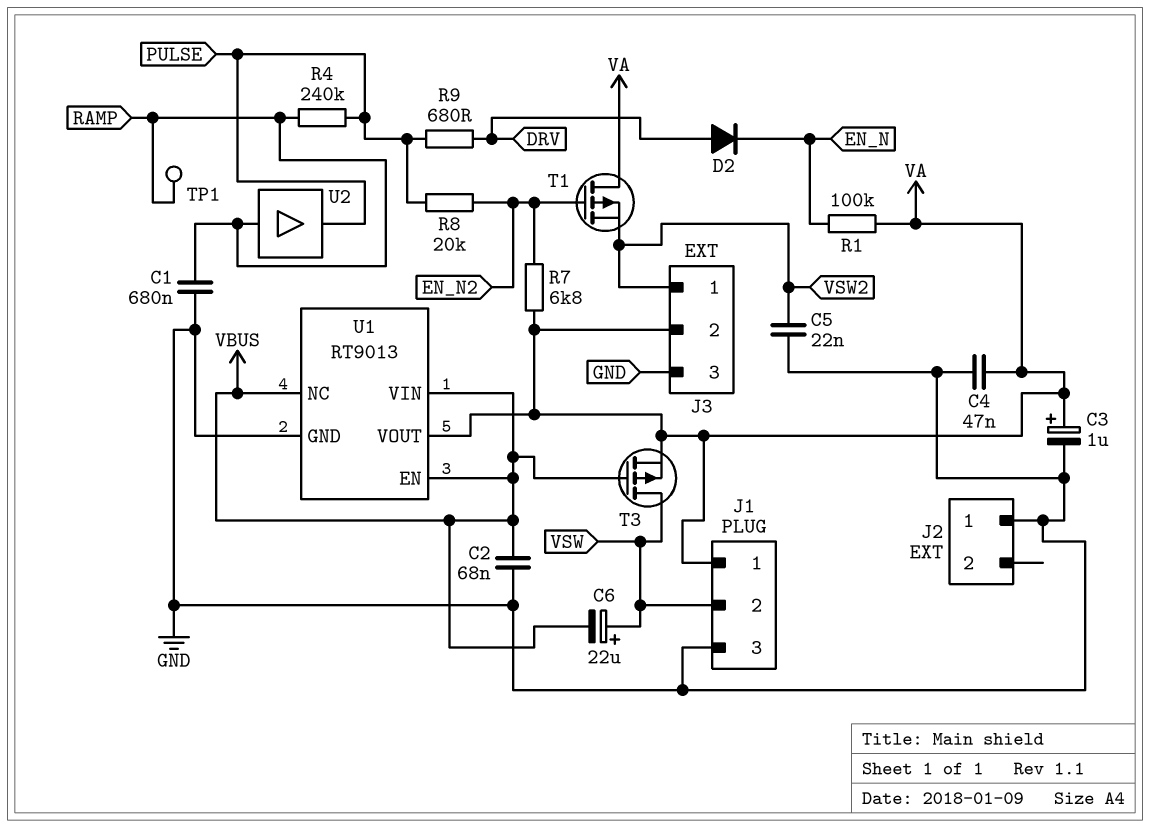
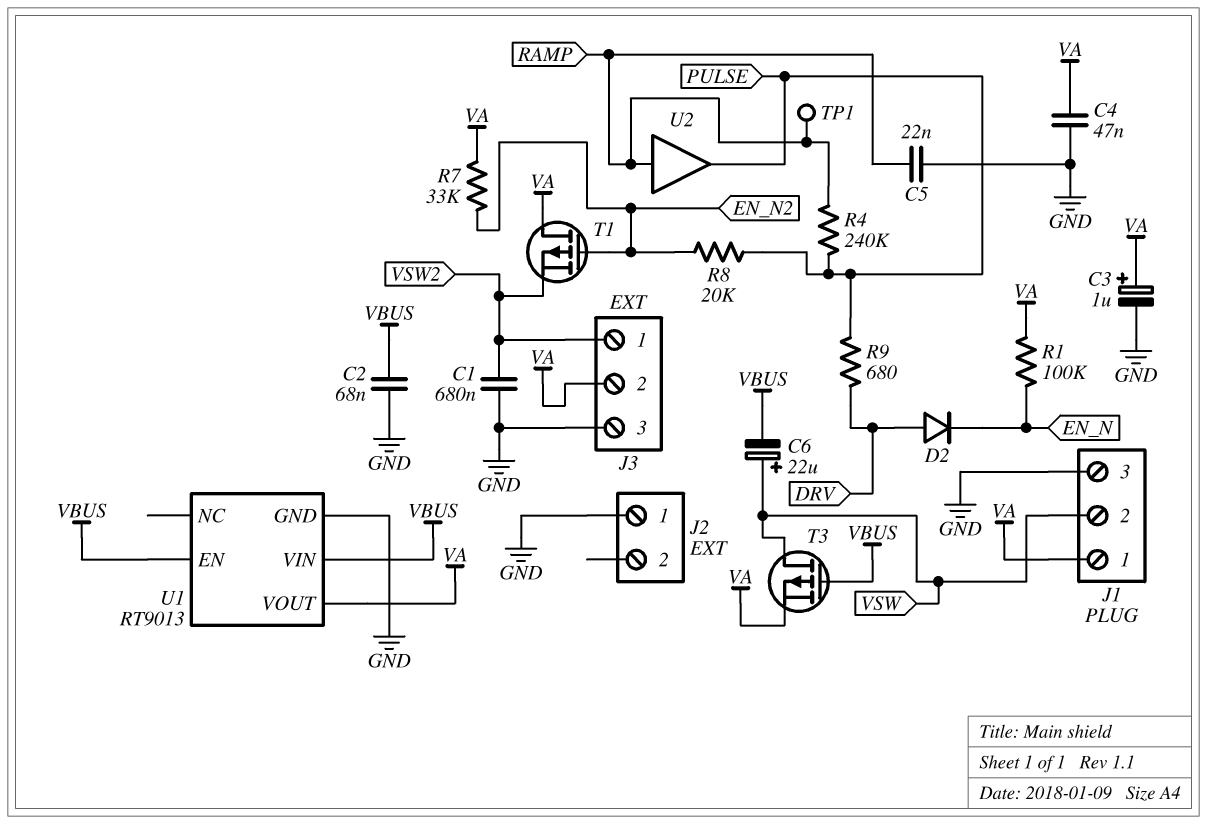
C1: 680nF (GND, RAMP) -> 680nF (GND, VSW2)
C5: 22nF (GND, VSW2) -> 22nF (GND, RAMP)
R7: 6.8k (EN_N2, VA) -> 33k (EN_N2, VA)
U1 pin NC: VBUS -> none

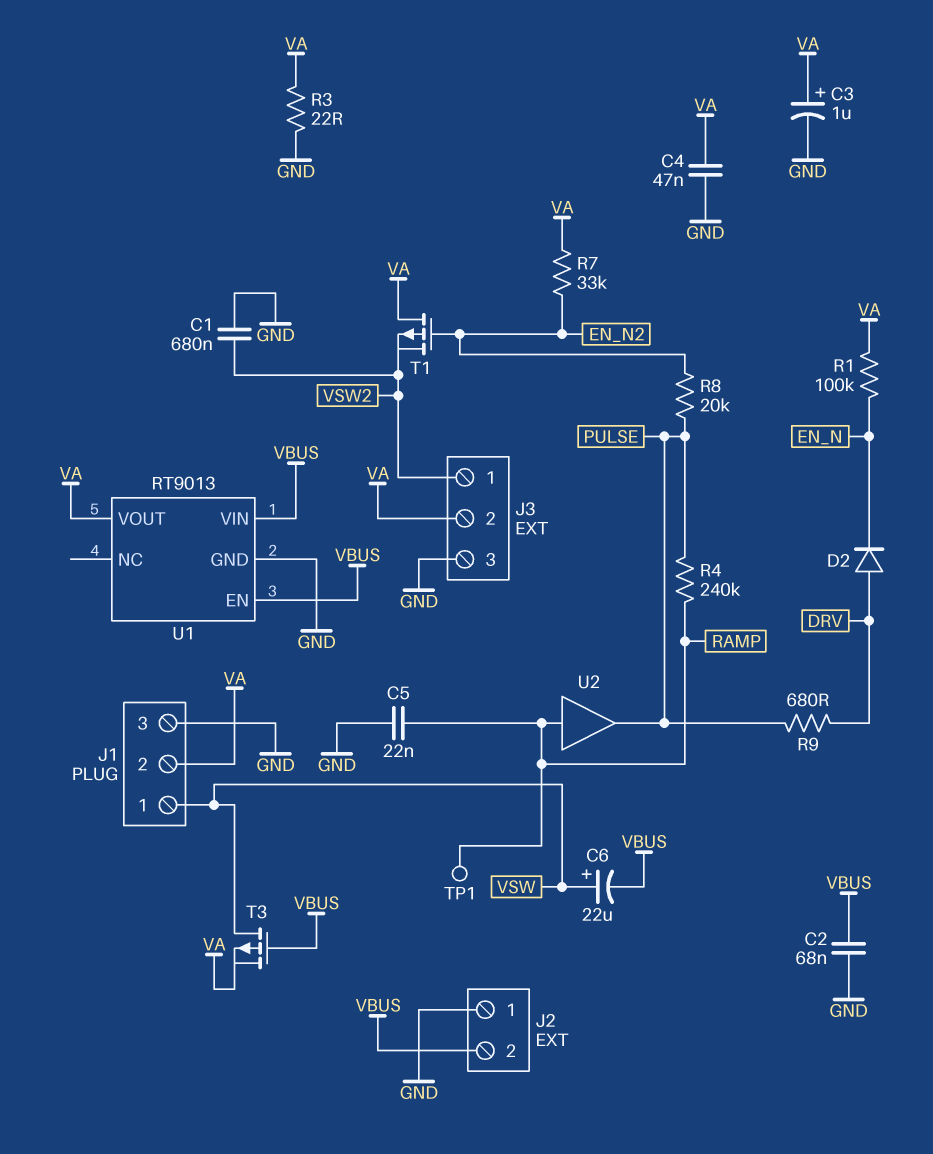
J1 pin 1: VA -> VSW
J1 pin 2: VSW -> VA
J2 pin 2: none -> VBUS
R3: none -> 22 (GND, VA)

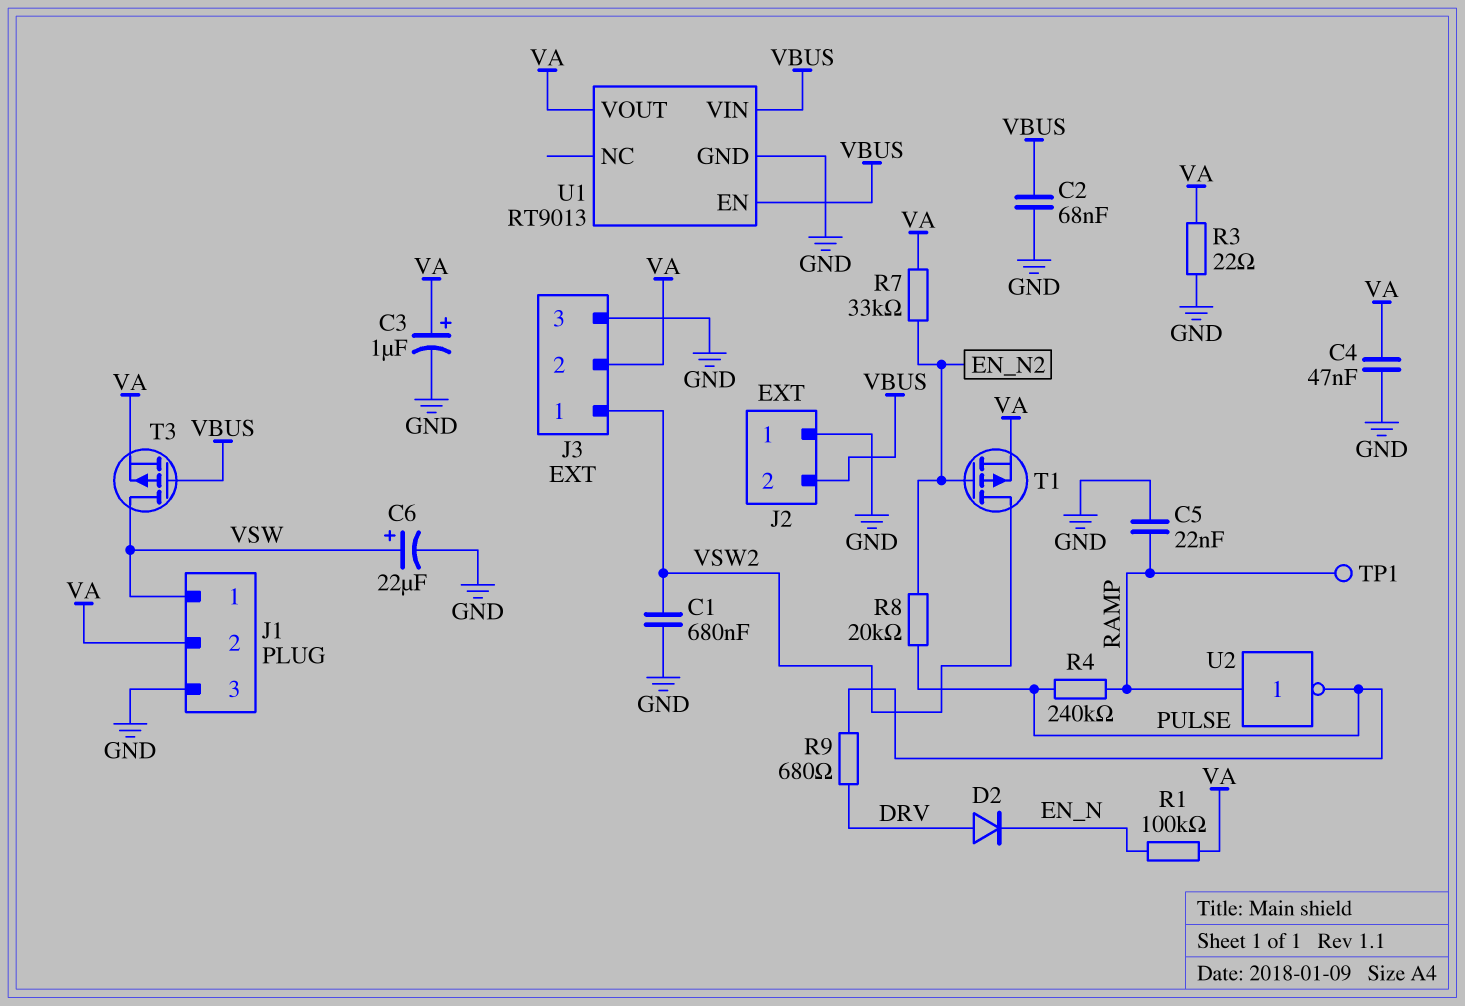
C6: 22uF (plus VSW, minus VBUS) -> 22uF (plus VSW, minus GND)
T1: PMOS (G EN_N2, D VA, S VSW2) -> PMOS (G EN_N2, D VSW2, S VA)
U2: buffer (in RAMP, out PULSE) -> NOT (in RAMP, out PULSE)

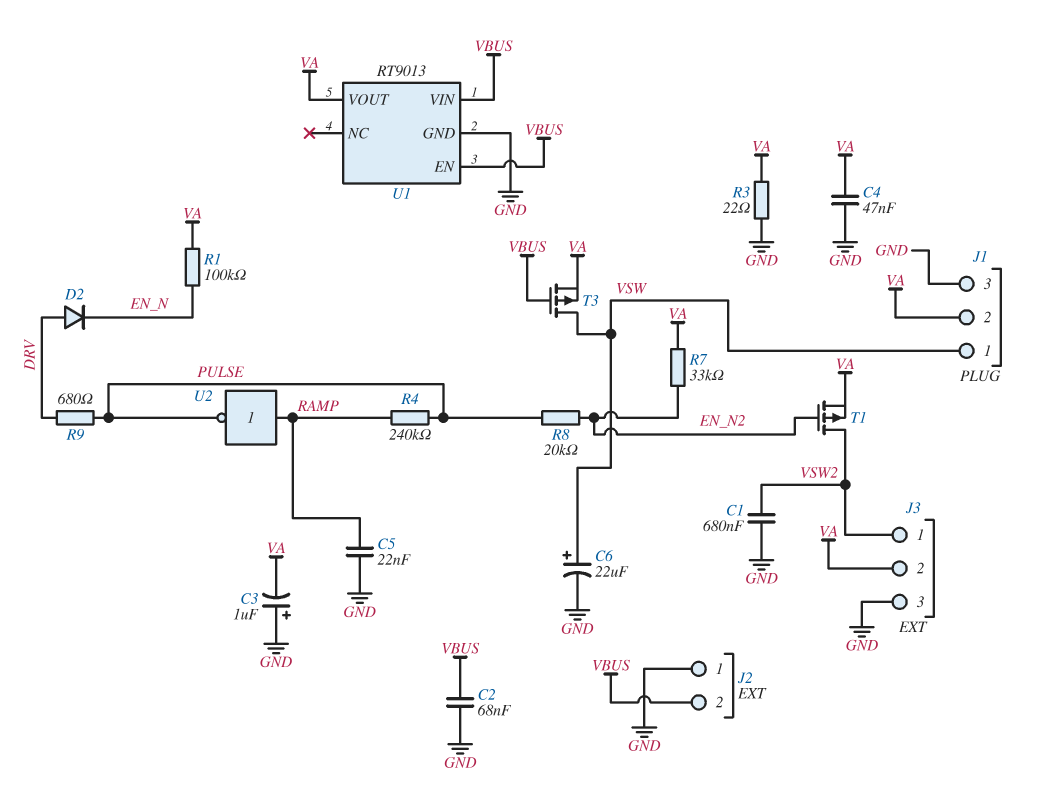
C3: 1uF (plus VA, minus GND) -> 1uF (plus GND, minus VA)
TP1: test point (RAMP) -> none

